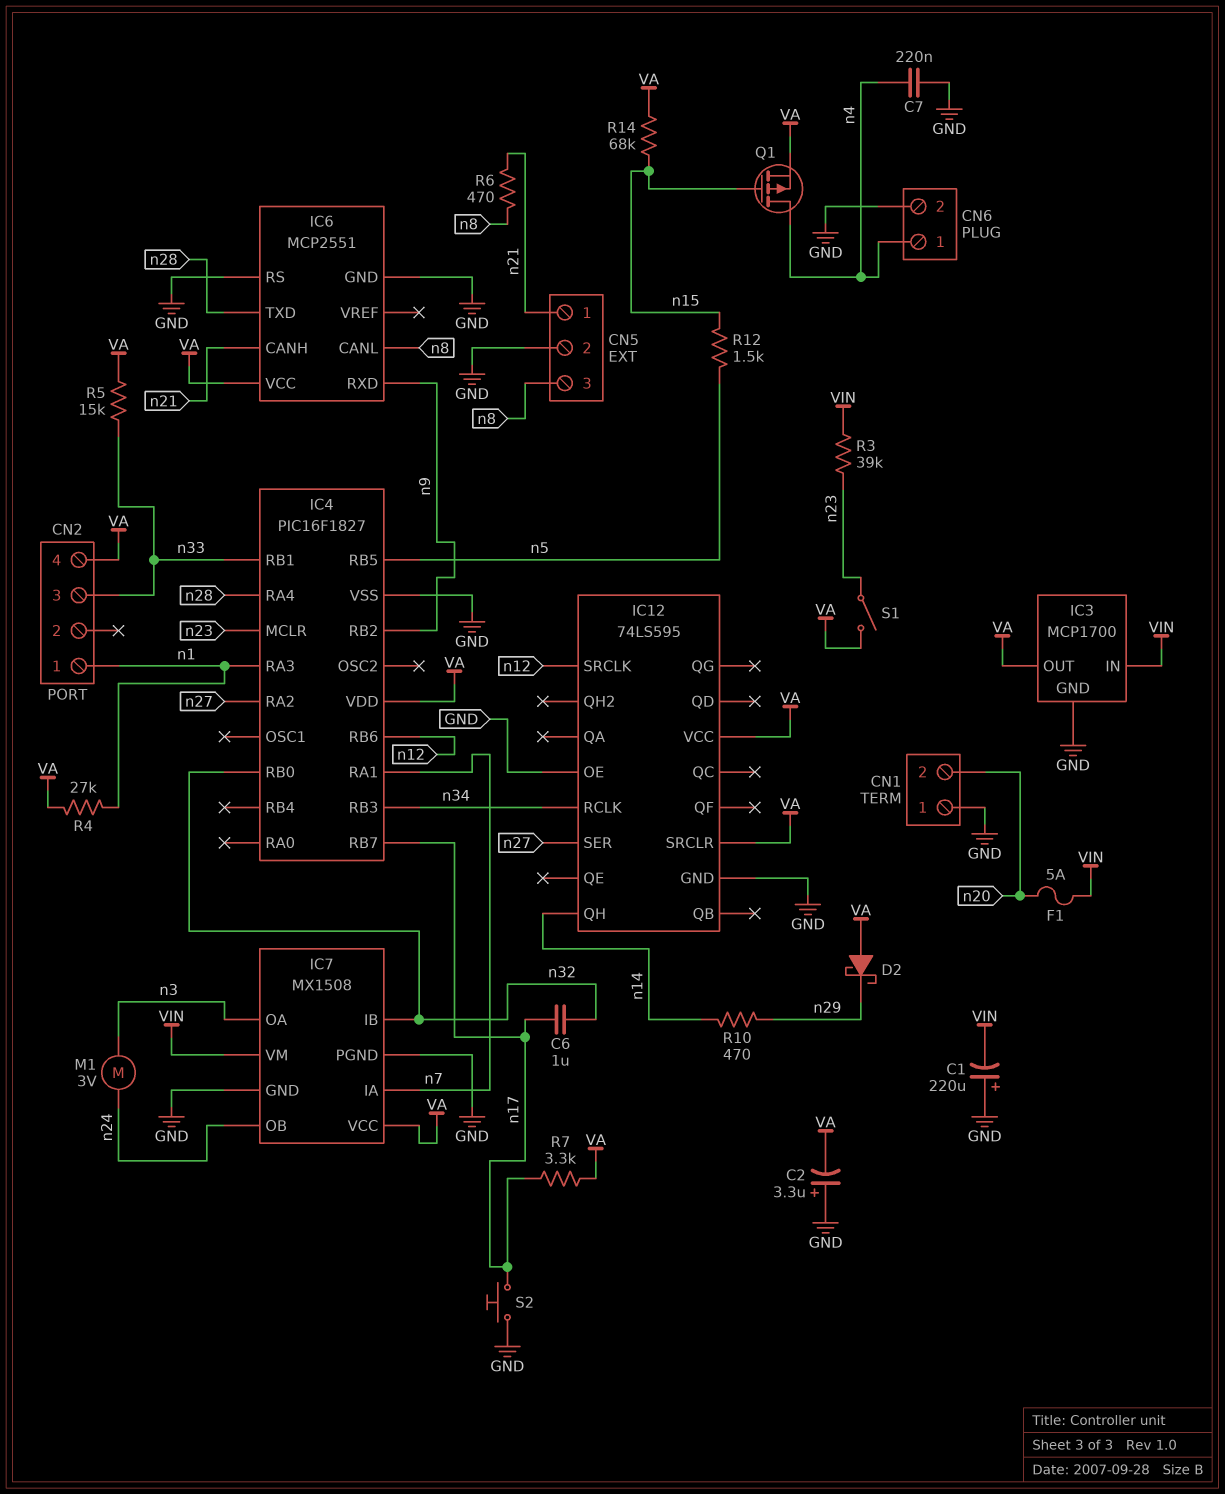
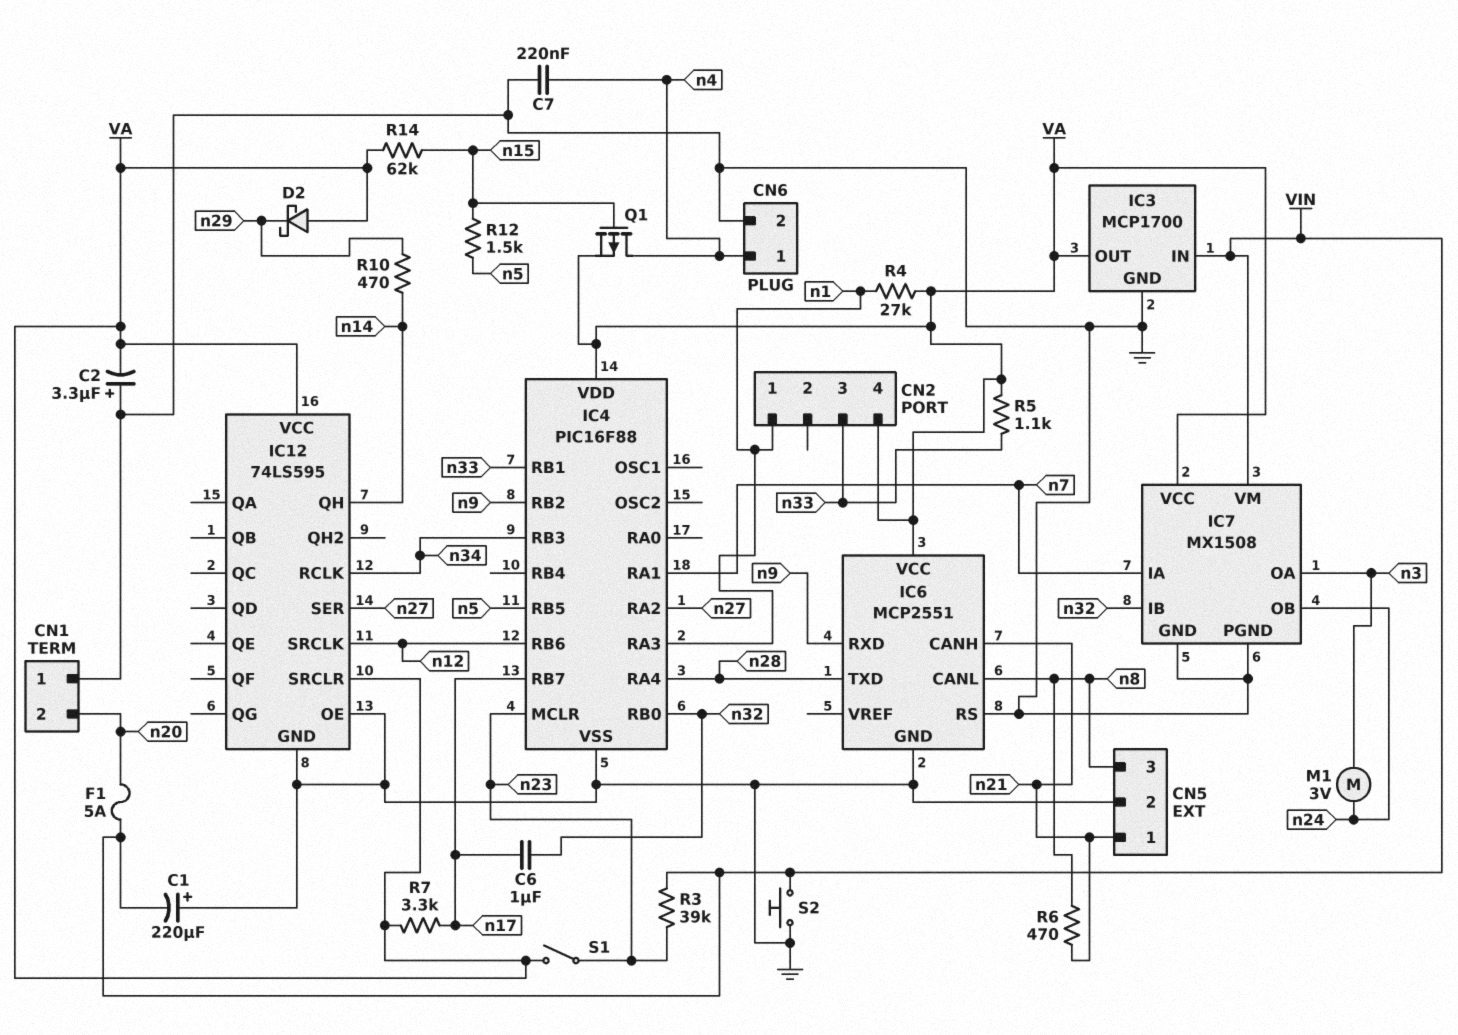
IC4: PIC16F1827 -> PIC16F88
R5: 15k (VA, n33) -> 1.1k (VA, n33)
R14: 68k (VA, n15) -> 62k (VA, n15)
S2: button (GND, n17) -> button (GND, VIN)

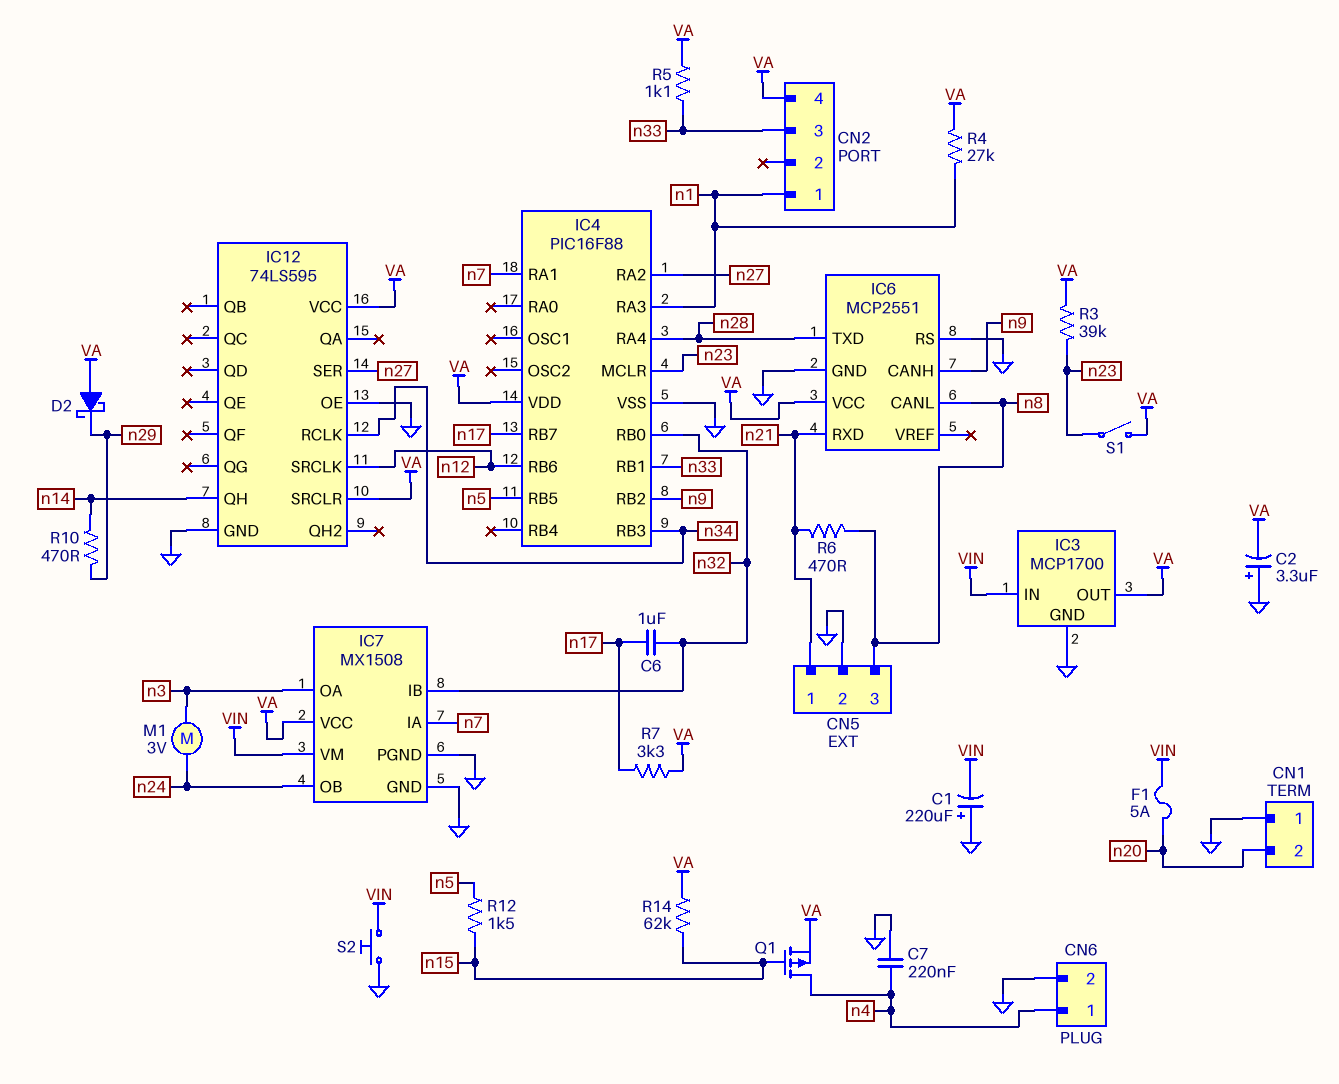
IC6 pin CANH: n21 -> n9
IC6 pin RXD: n9 -> n21
R3: 39k (VIN, n23) -> 39k (VA, n23)

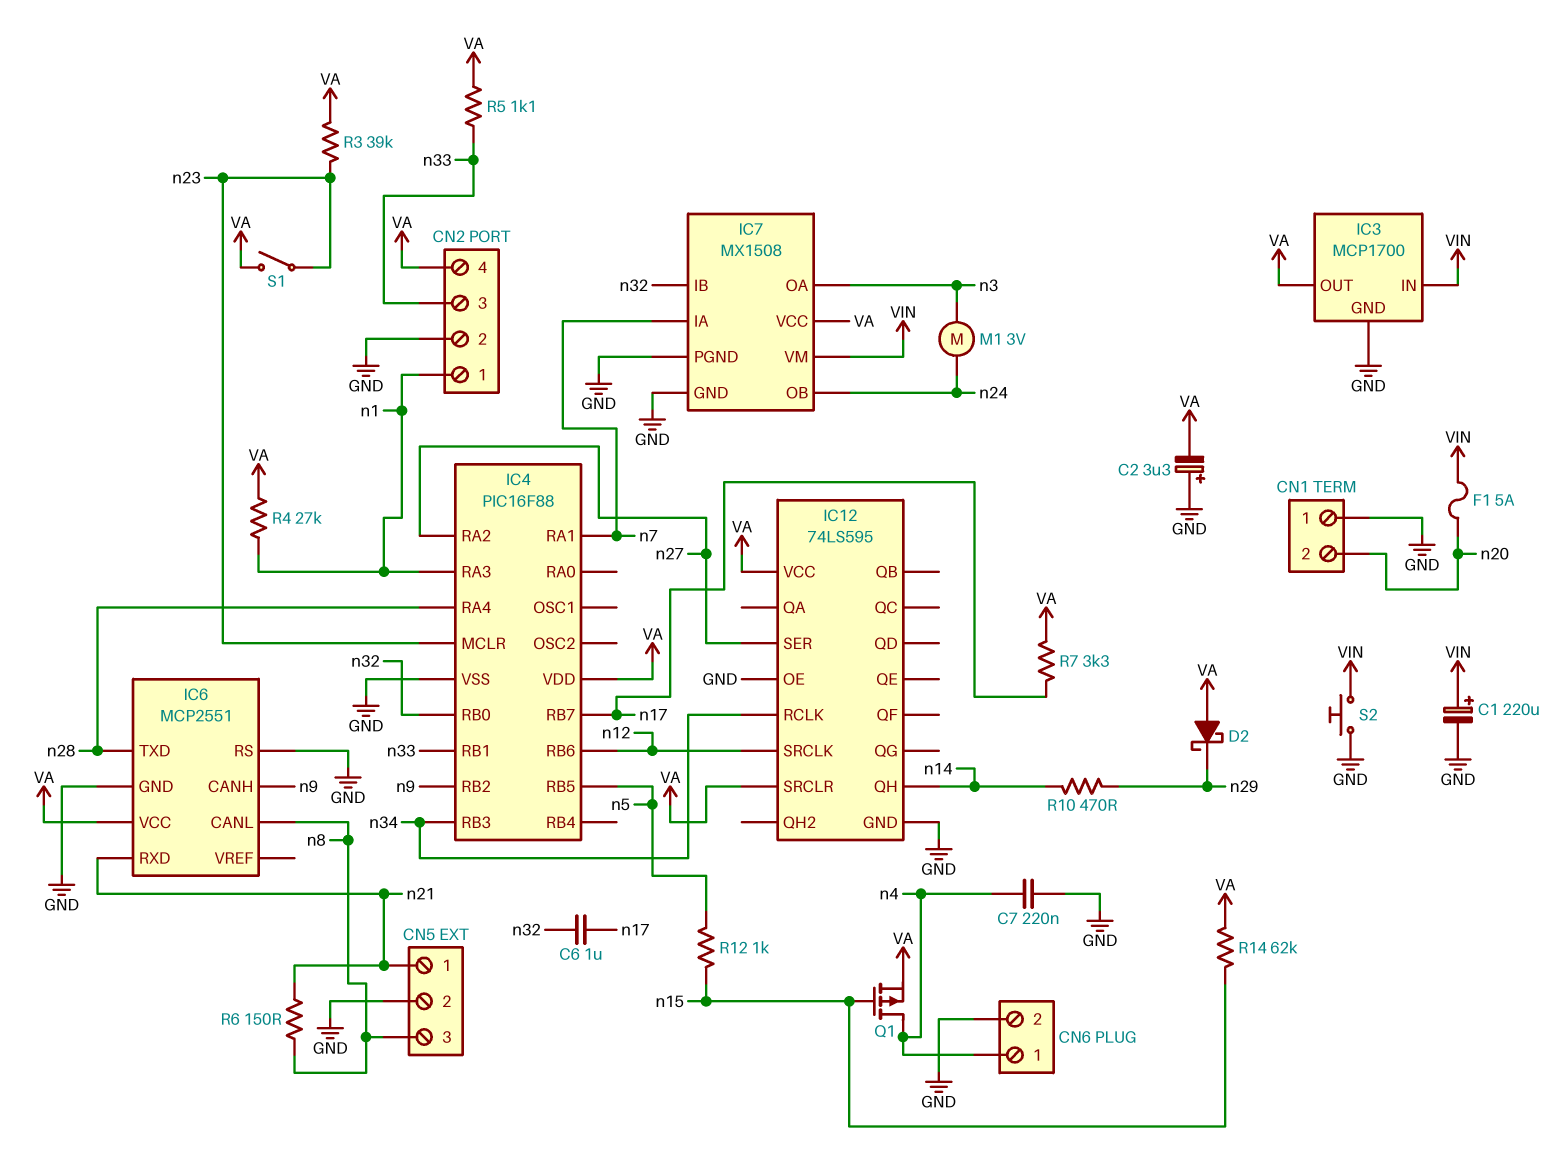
C1: 220uF (plus GND, minus VIN) -> 220uF (plus VIN, minus GND)
CN2 pin 2: none -> GND
R6: 470 (n8, n21) -> 150 (n8, n21)
R12: 1.5k (n5, n15) -> 1k (n5, n15)

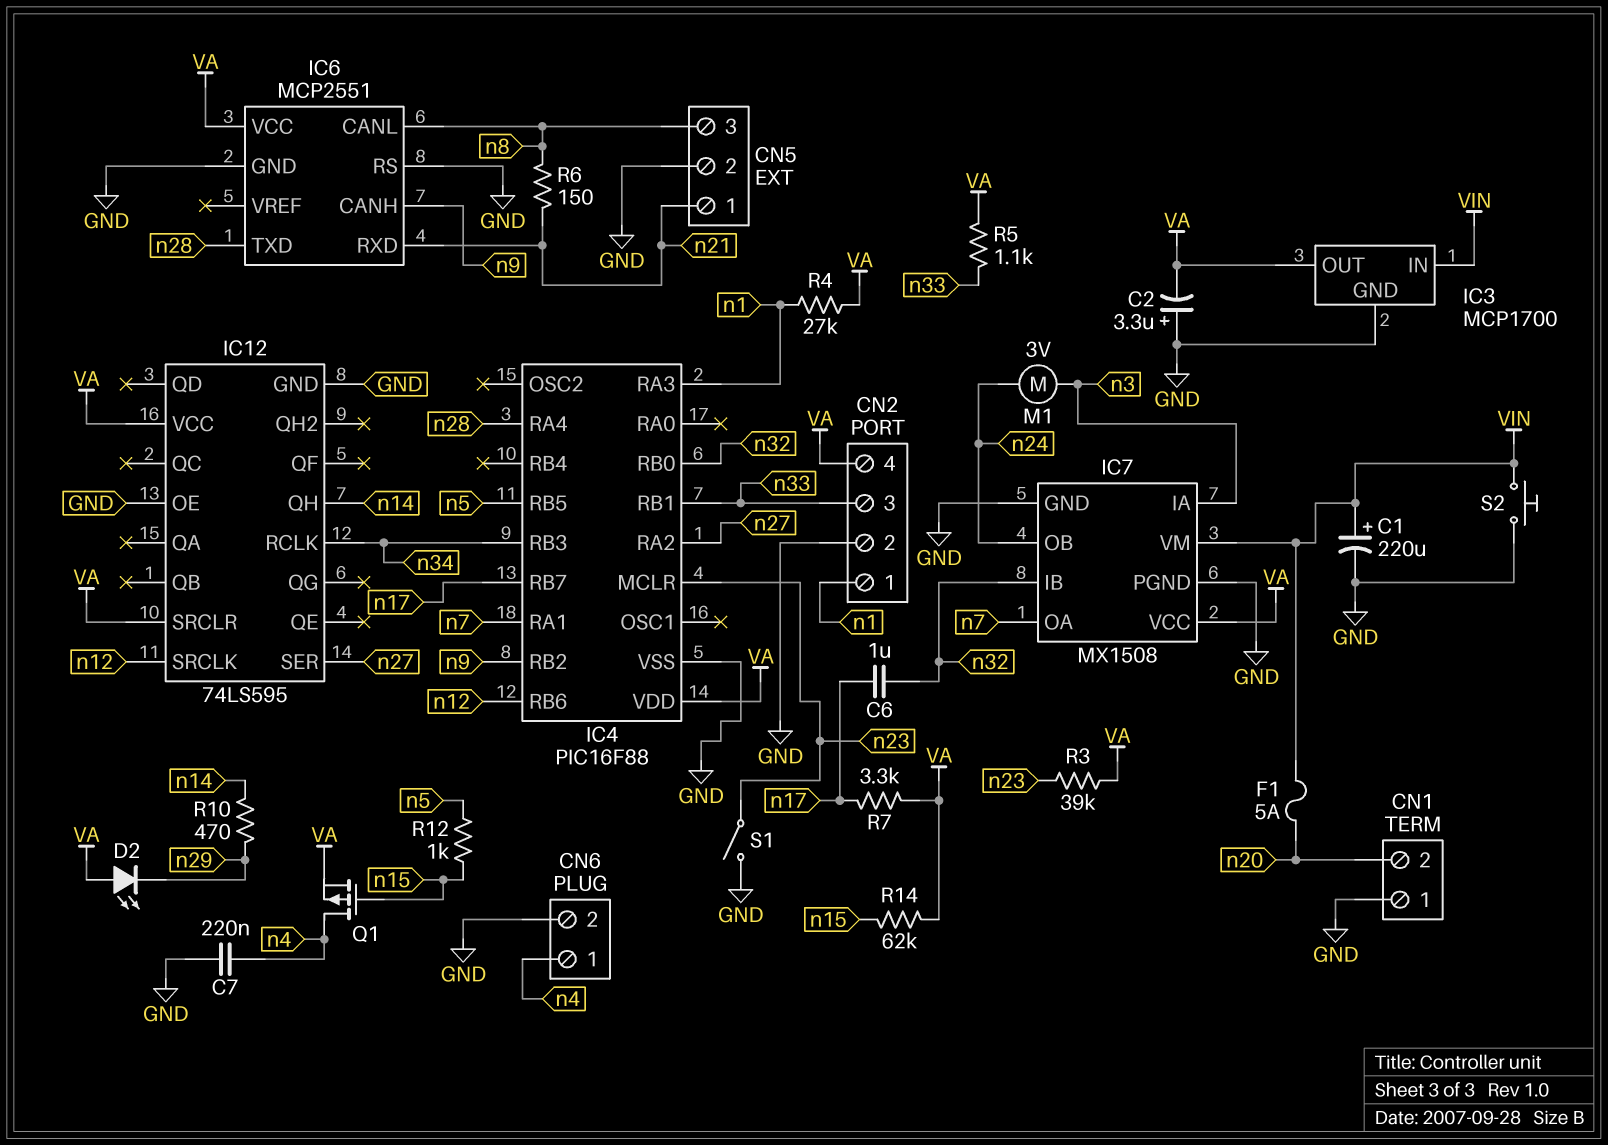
D2: schottky (A VA, K n29) -> LED (A VA, K n29)
IC7 pin IA: n7 -> n3
IC7 pin OA: n3 -> n7
S1: switch (VA, n23) -> switch (GND, n23)

